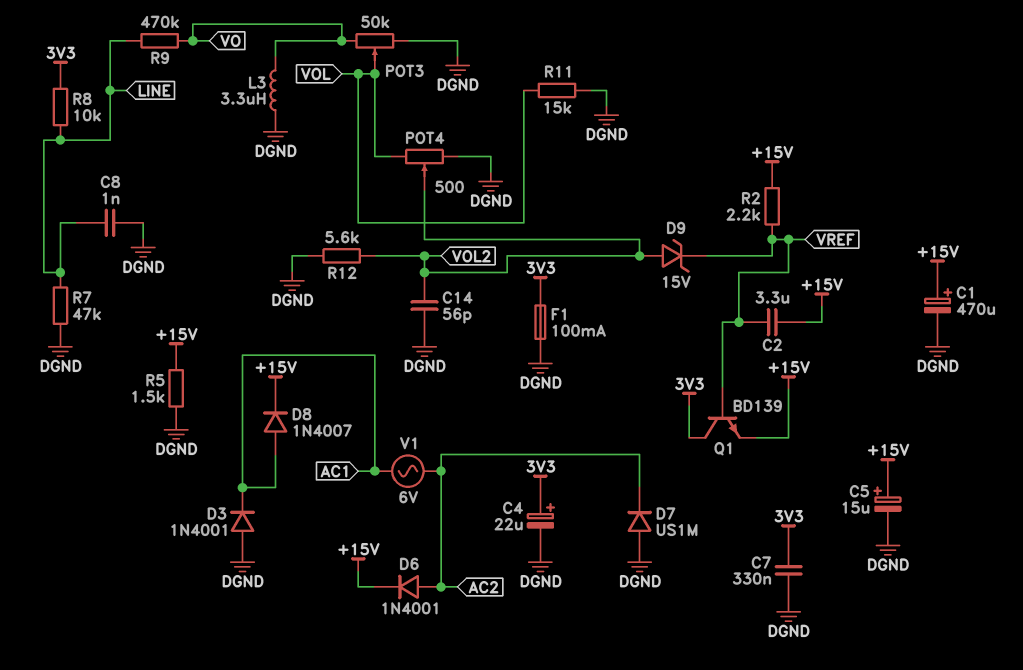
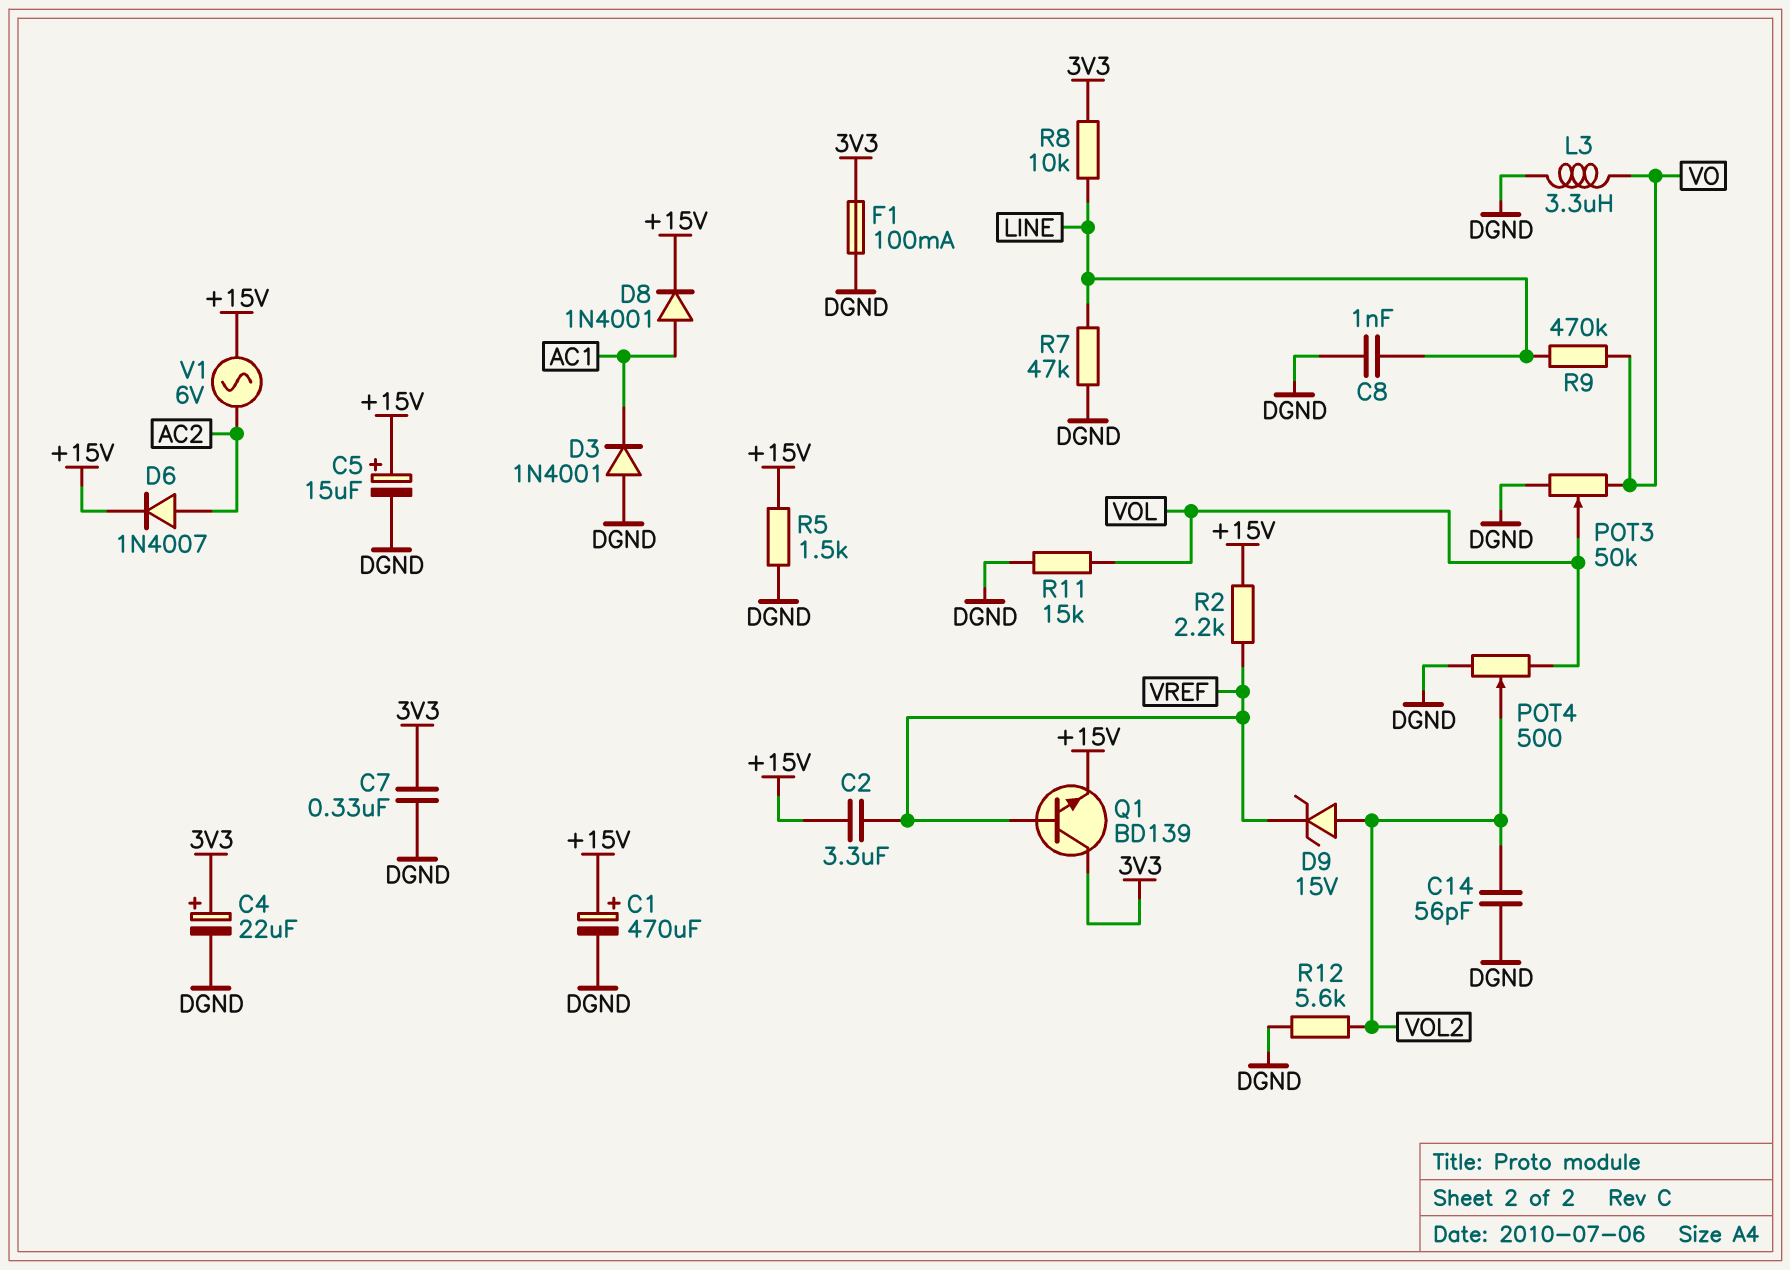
D6: diode 1N4001 (A AC2, K +15V) -> diode 1N4007 (A AC2, K +15V)
D7: diode US1M (A DGND, K AC2) -> none
D8: diode 1N4007 (A AC1, K +15V) -> diode 1N4001 (A AC1, K +15V)
V1: AC 6V (AC1, AC2) -> AC 6V (+15V, AC2)

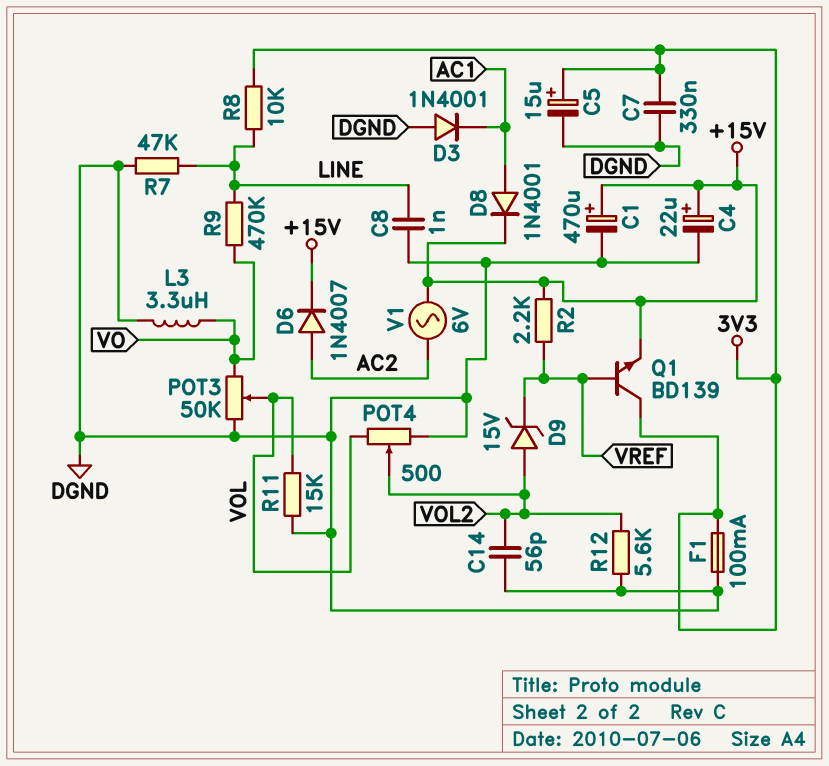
C2: 3.3uF (+15V, VREF) -> none
C4: 22uF (plus 3V3, minus DGND) -> 22uF (plus +15V, minus DGND)
C5: 15uF (plus +15V, minus DGND) -> 15uF (plus 3V3, minus DGND)
R5: 1.5k (+15V, DGND) -> none

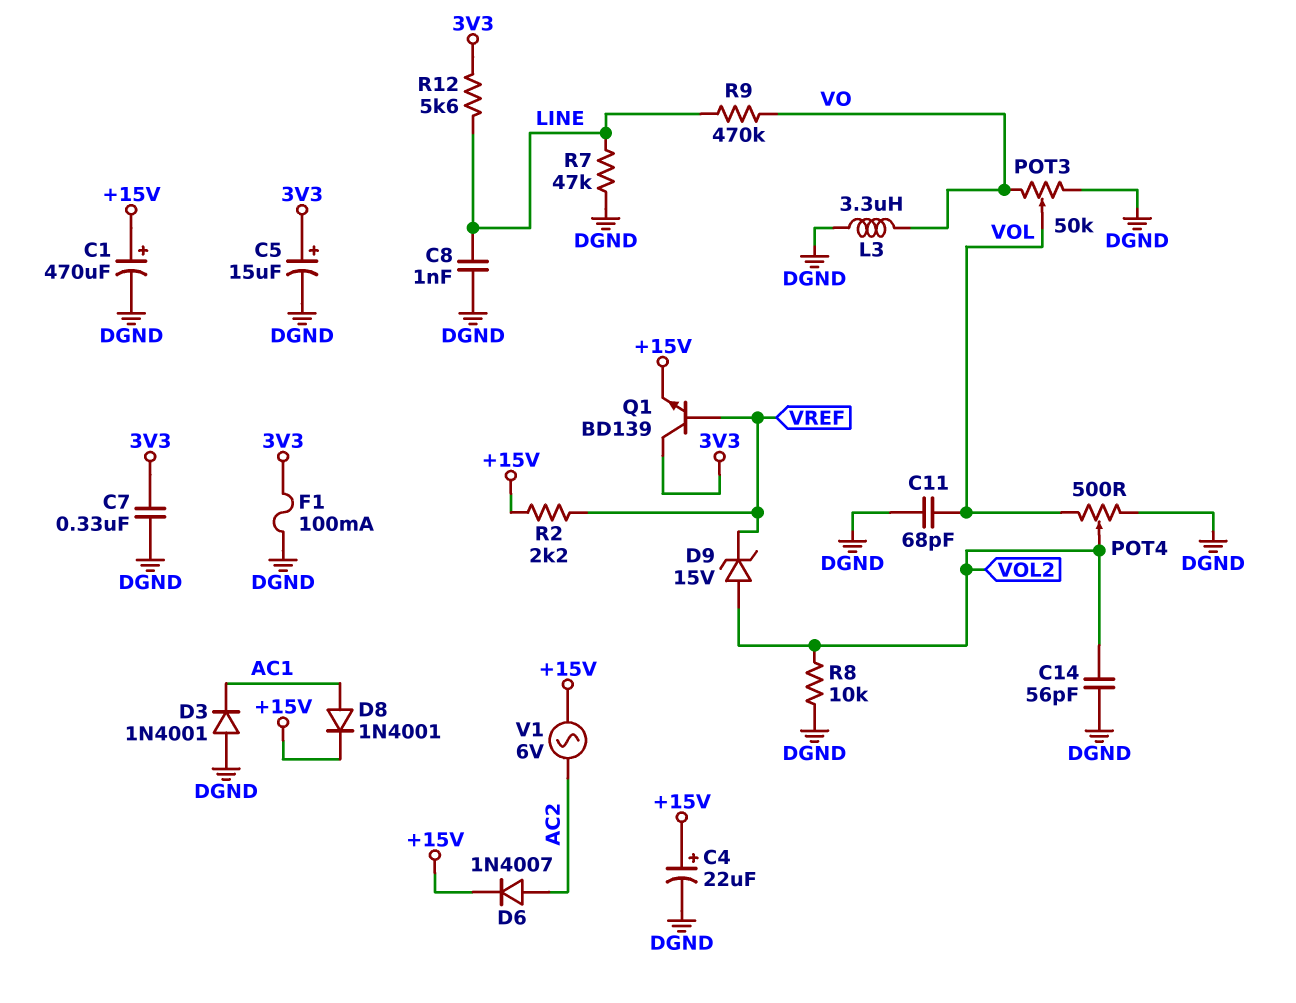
C11: none -> 68pF (DGND, VOL)
R8: 10k (3V3, LINE) -> 10k (DGND, VOL2)
R11: 15k (DGND, VOL) -> none
R12: 5.6k (DGND, VOL2) -> 5.6k (3V3, LINE)

